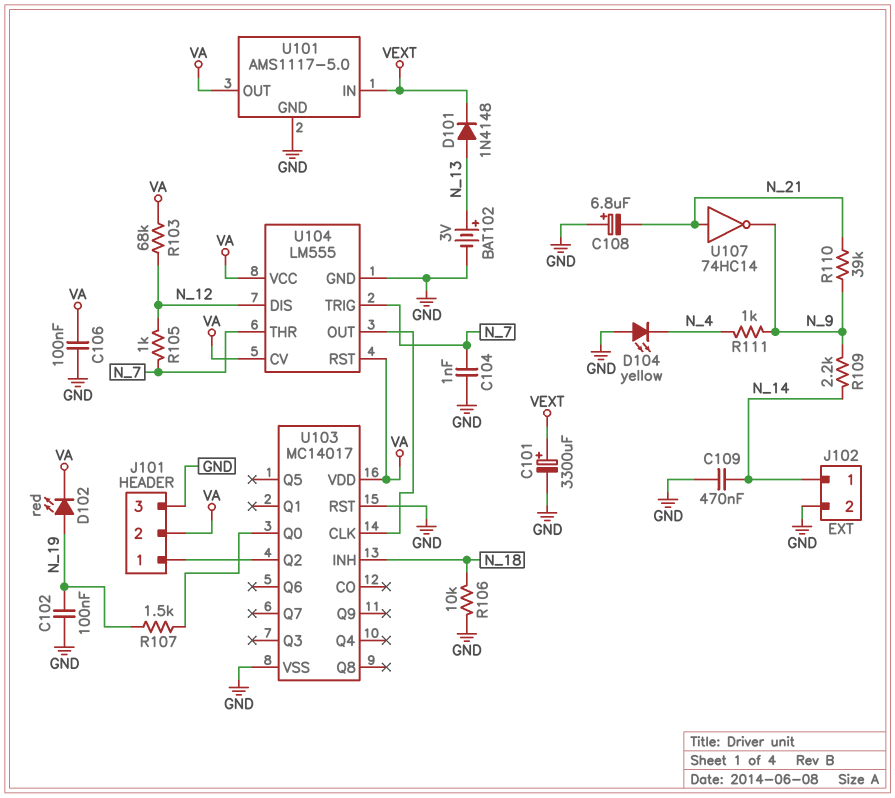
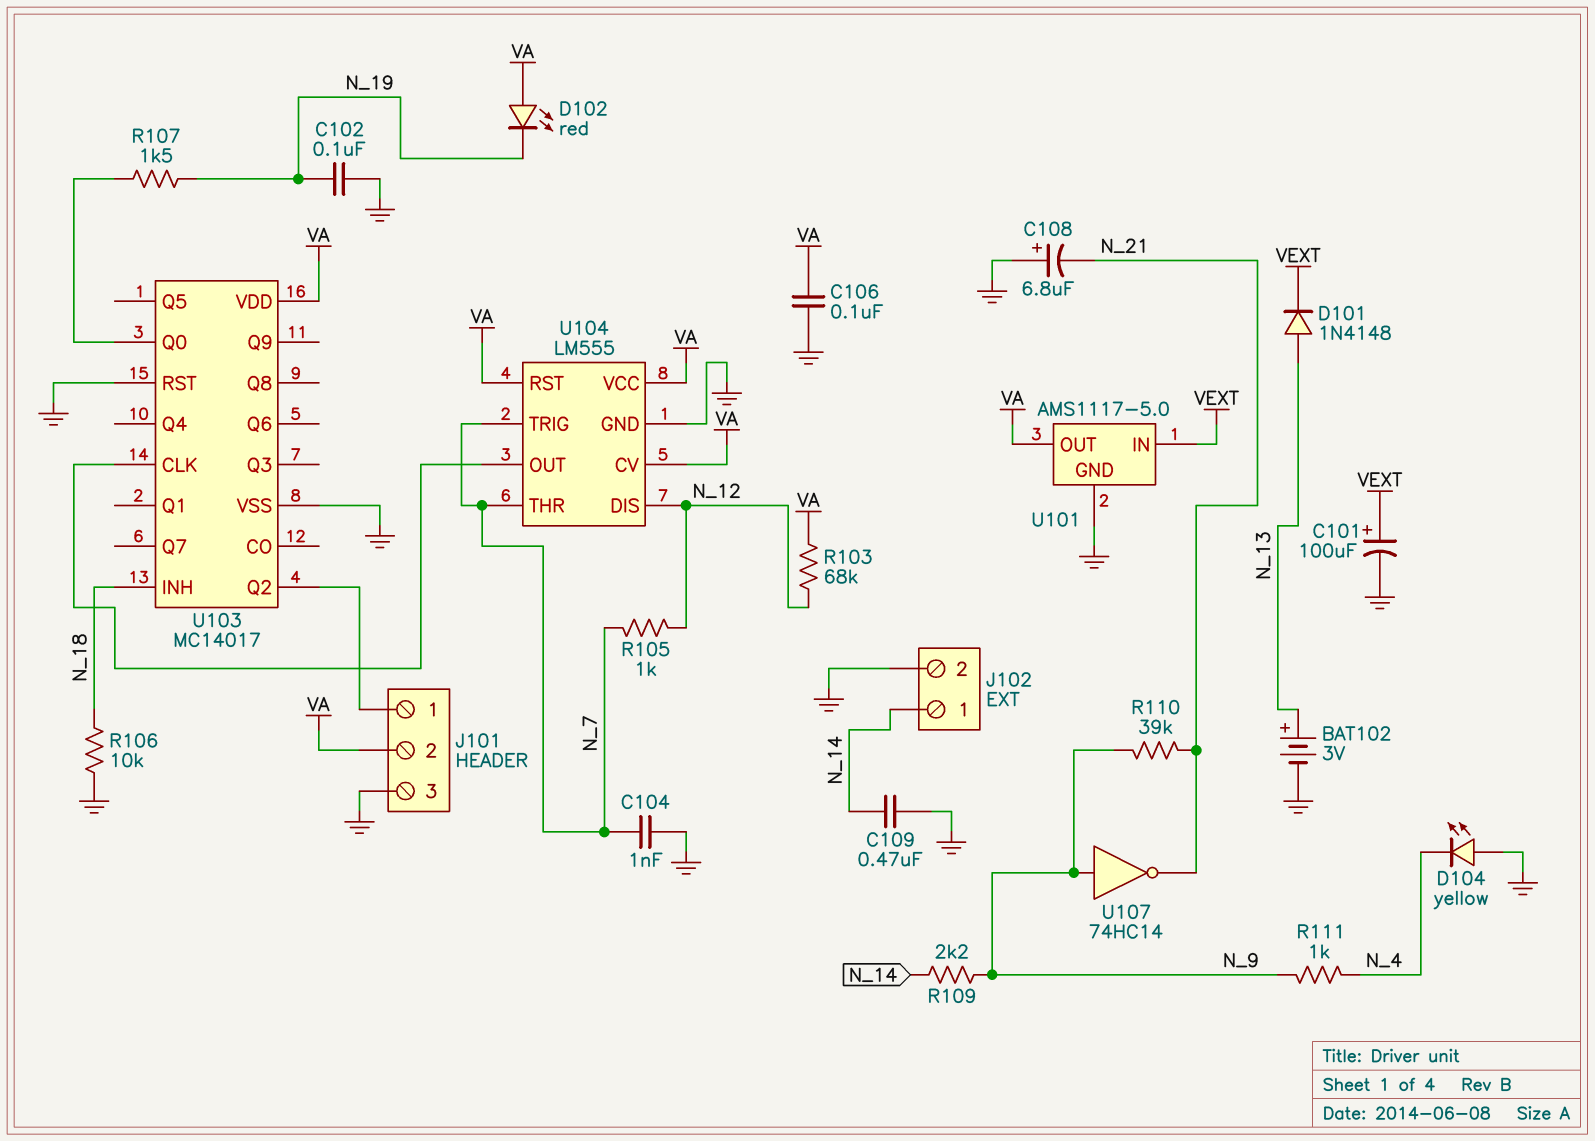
C101: 3300uF (plus VEXT, minus GND) -> 100uF (plus VEXT, minus GND)
D102: LED red (A N_19, K VA) -> LED red (A VA, K N_19)
U107: NOT 74HC14 (in N_21, out N_9) -> NOT 74HC14 (in N_9, out N_21)

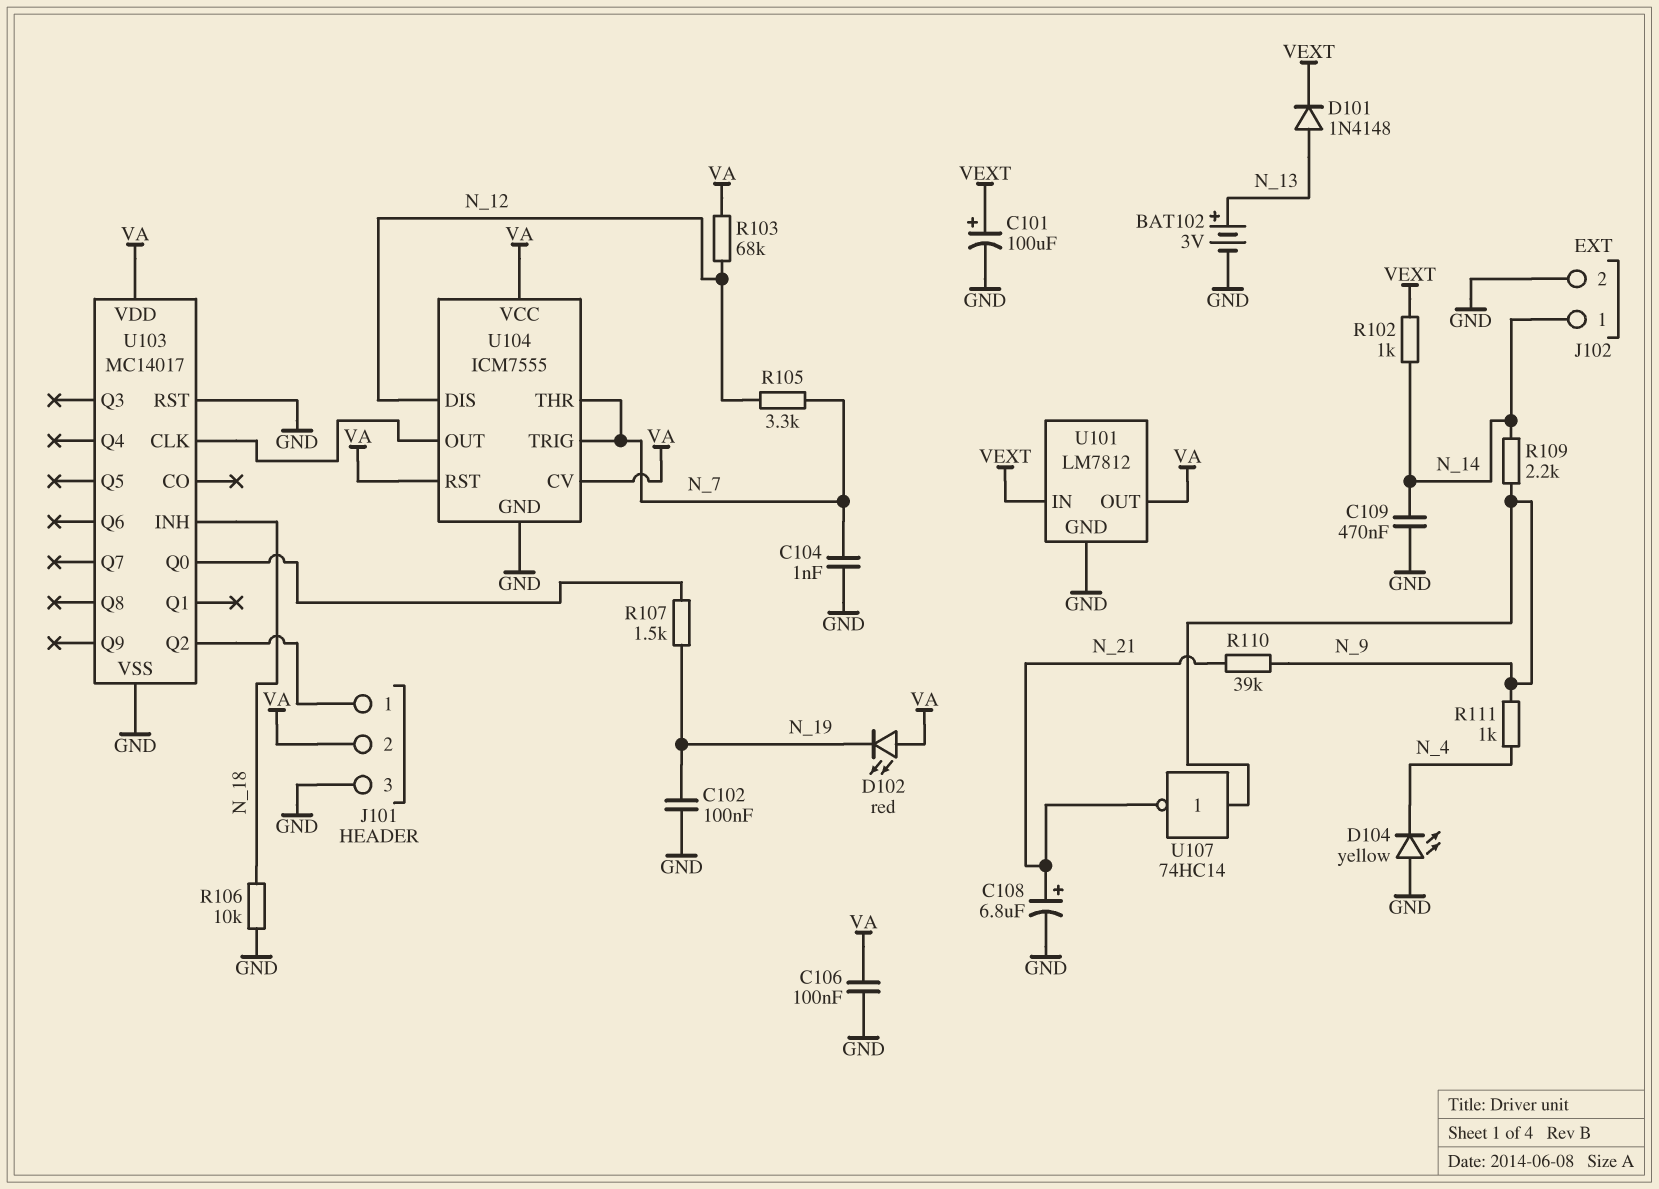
C108: 6.8uF (plus GND, minus N_21) -> 6.8uF (plus N_21, minus GND)
R102: none -> 1k (N_14, VEXT)
R105: 1k (N_7, N_12) -> 3.3k (N_7, N_12)
U101: AMS1117-5.0 -> LM7812
U104: LM555 -> ICM7555

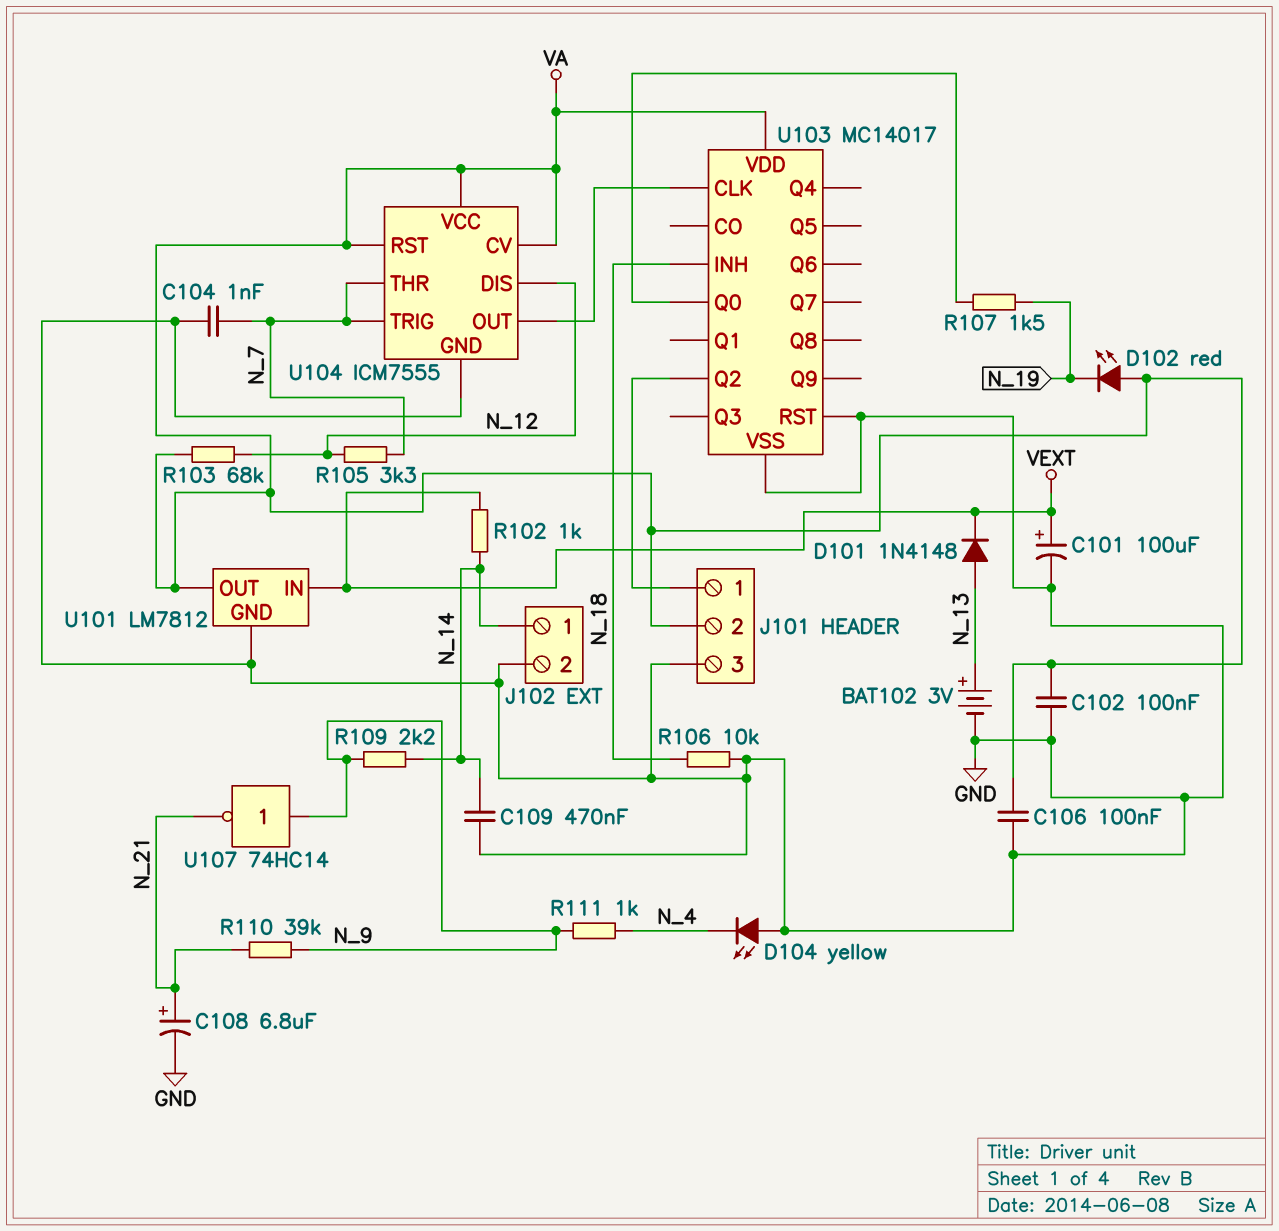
C102: 100nF (GND, N_19) -> 100nF (GND, VA)

